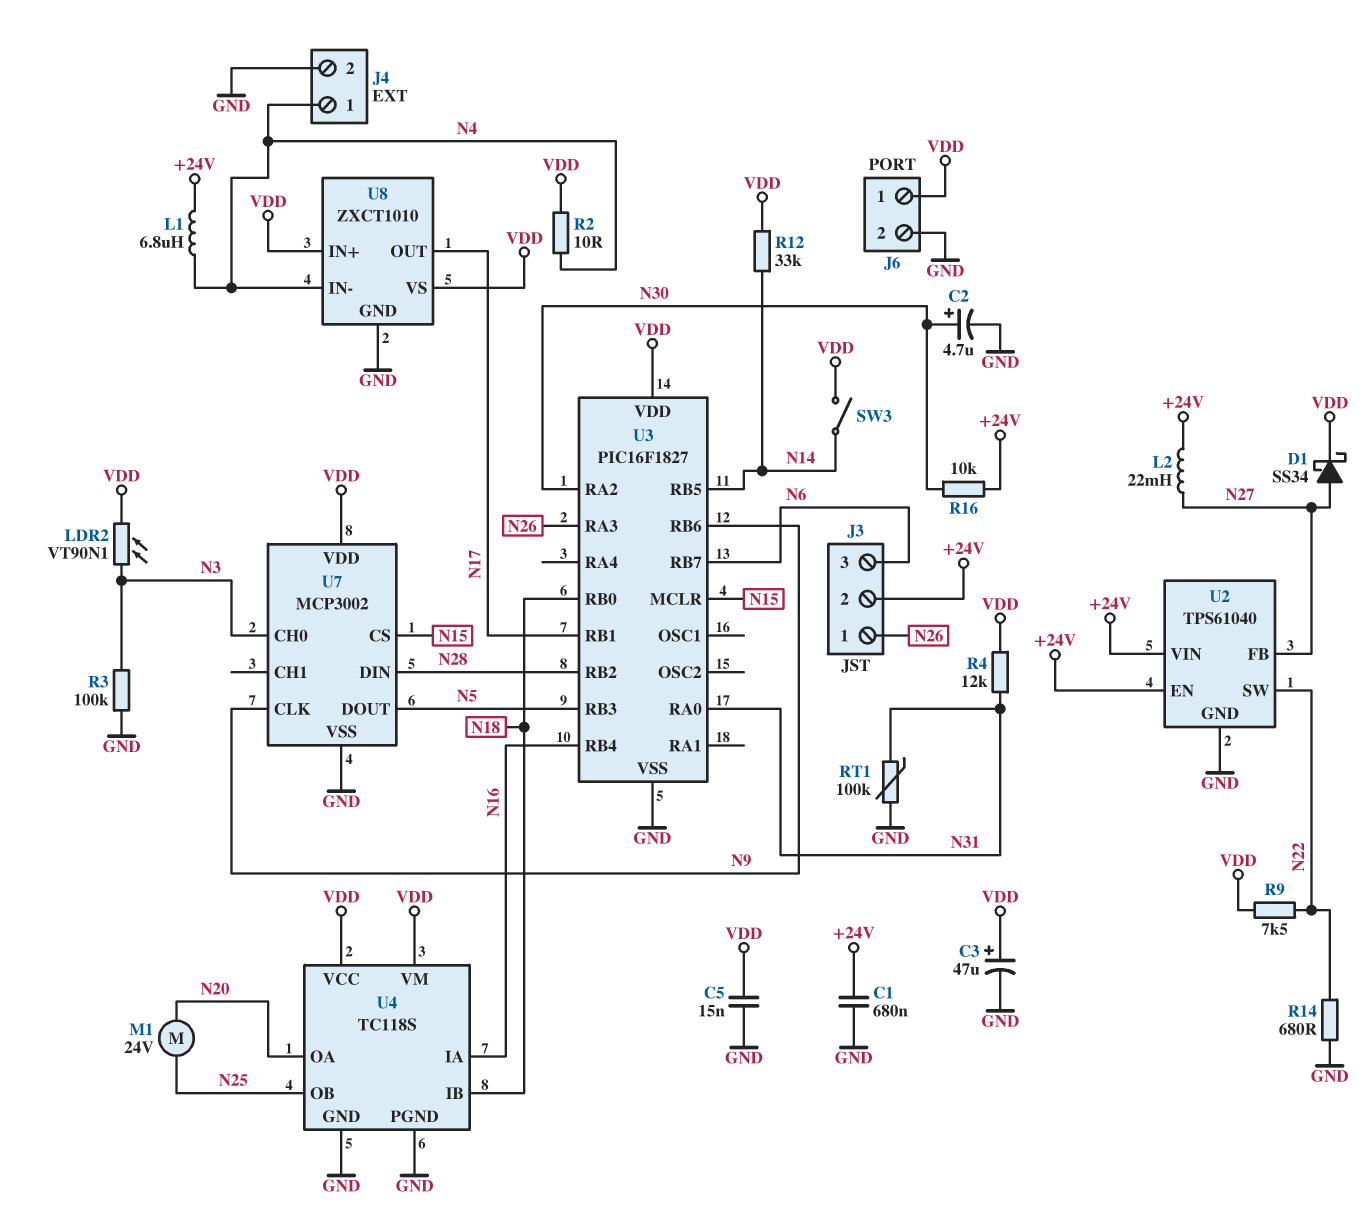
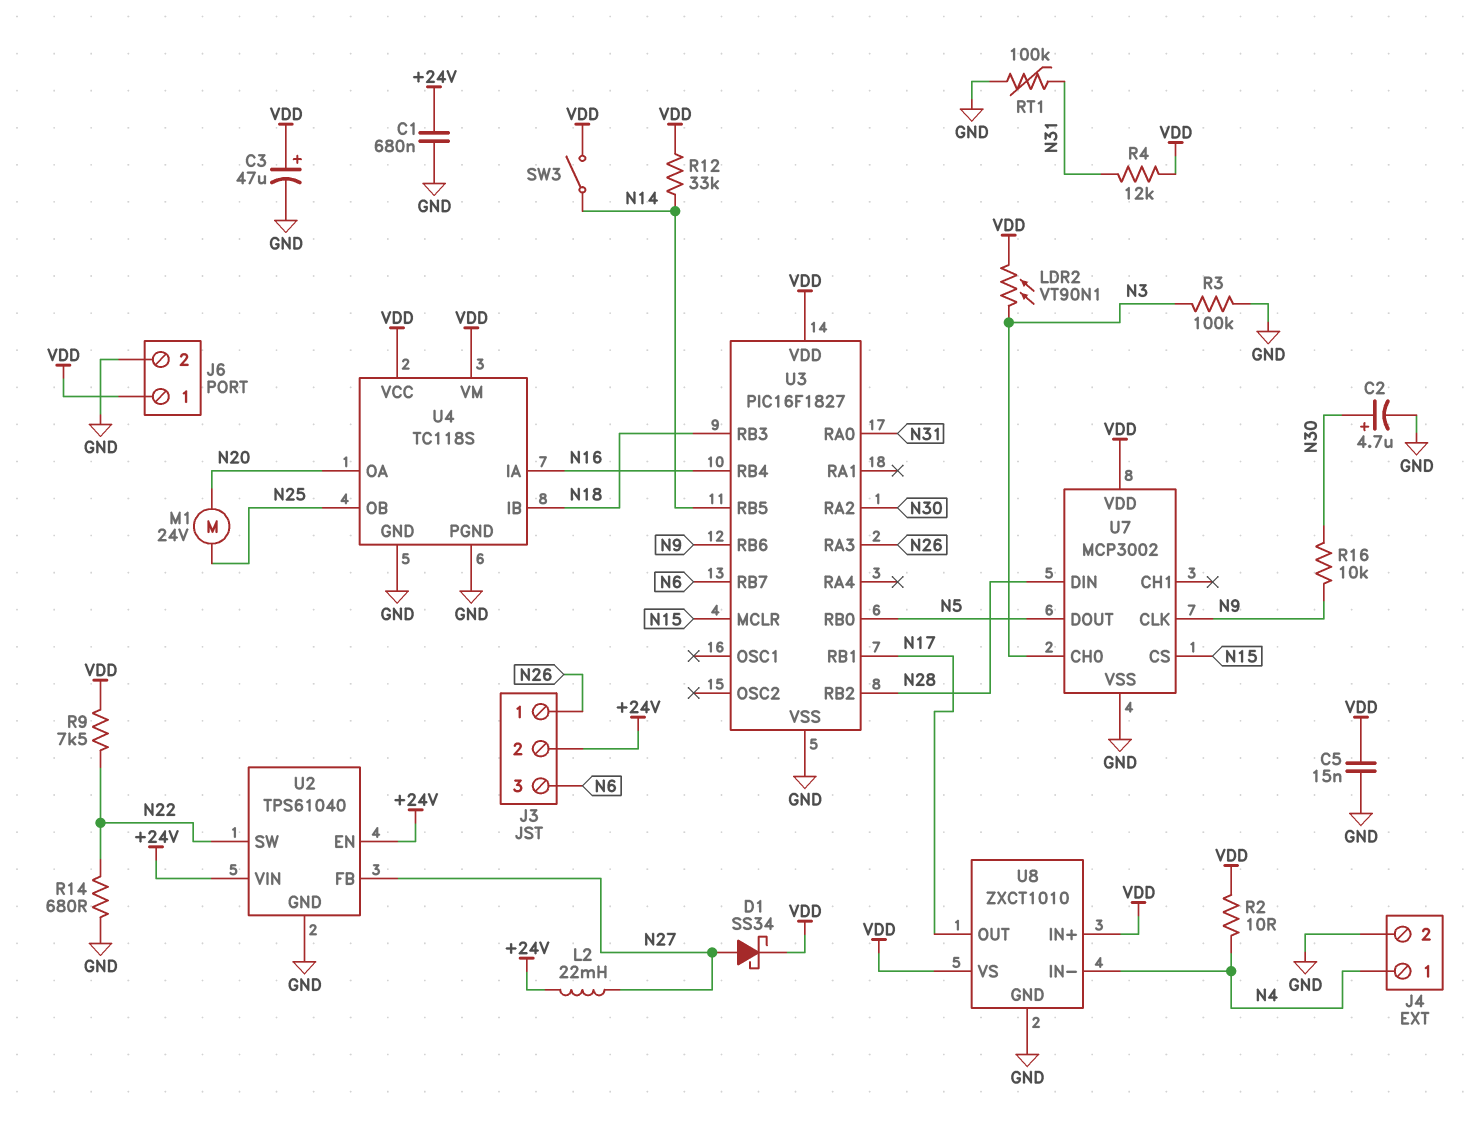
L1: 6.8uH (+24V, N4) -> none
R16: 10k (+24V, N30) -> 10k (N9, N30)
U3 pin RB0: N18 -> N5
U3 pin RB3: N5 -> N18

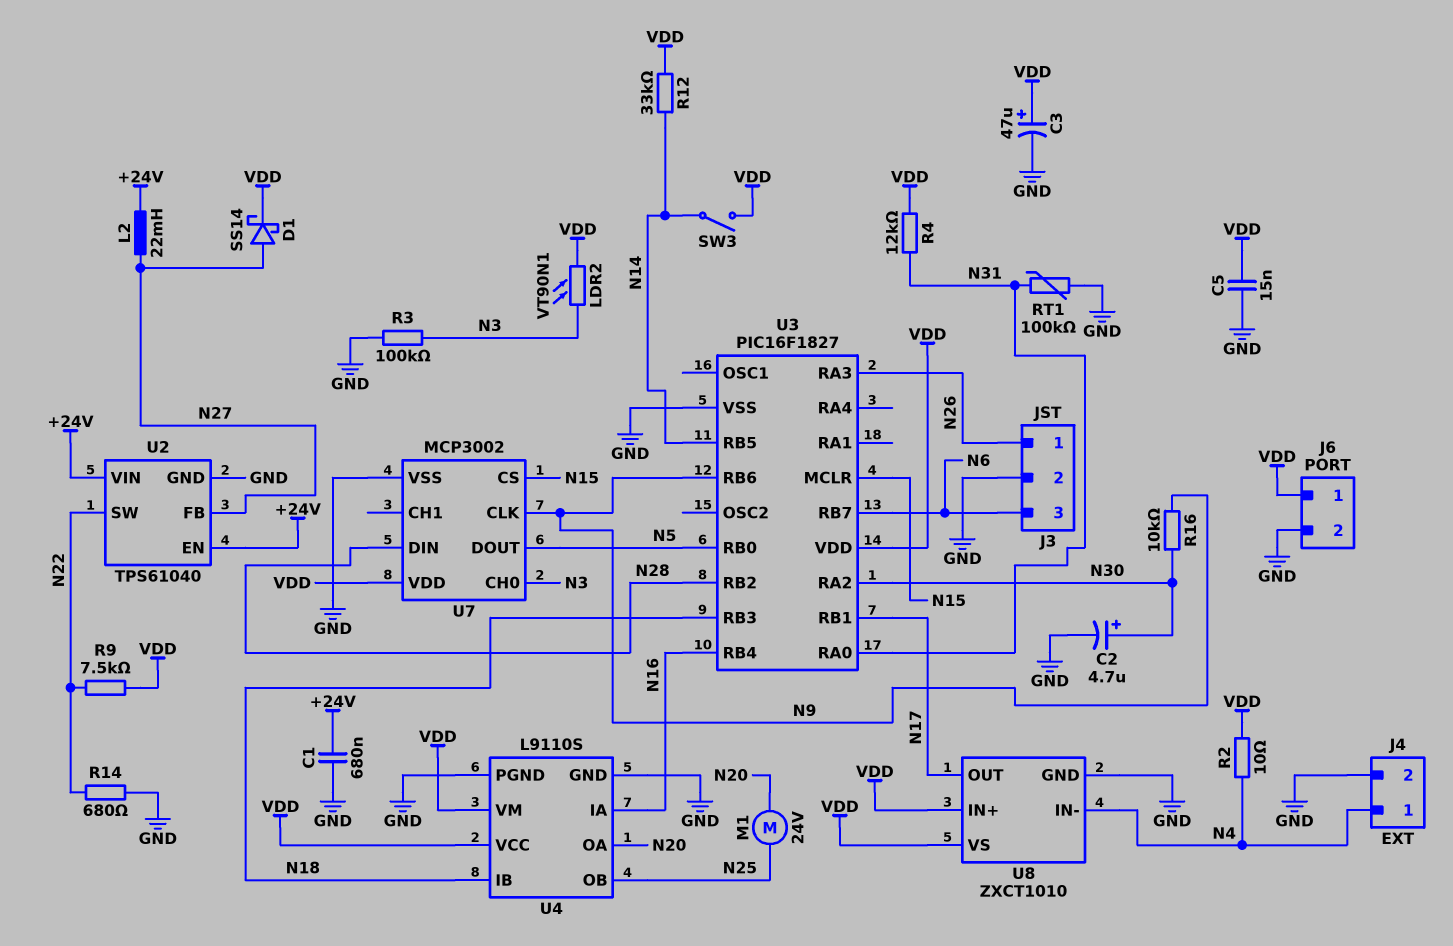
D1: schottky SS34 (A N27, K VDD) -> schottky SS14 (A N27, K VDD)
J3 pin 2: +24V -> GND
U4: TC118S -> L9110S

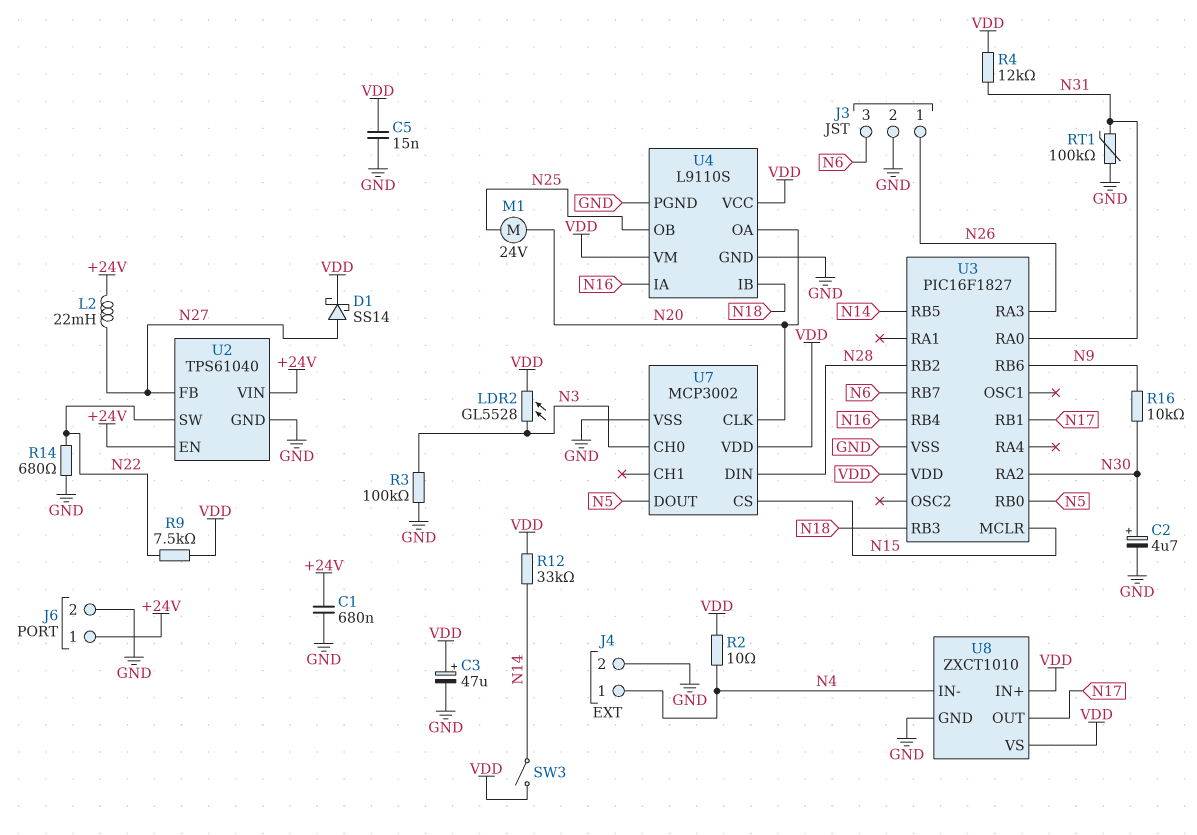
J6 pin 1: VDD -> +24V
LDR2: VT90N1 (N3, VDD) -> GL5528 (N3, VDD)
U7 pin CLK: N9 -> N20

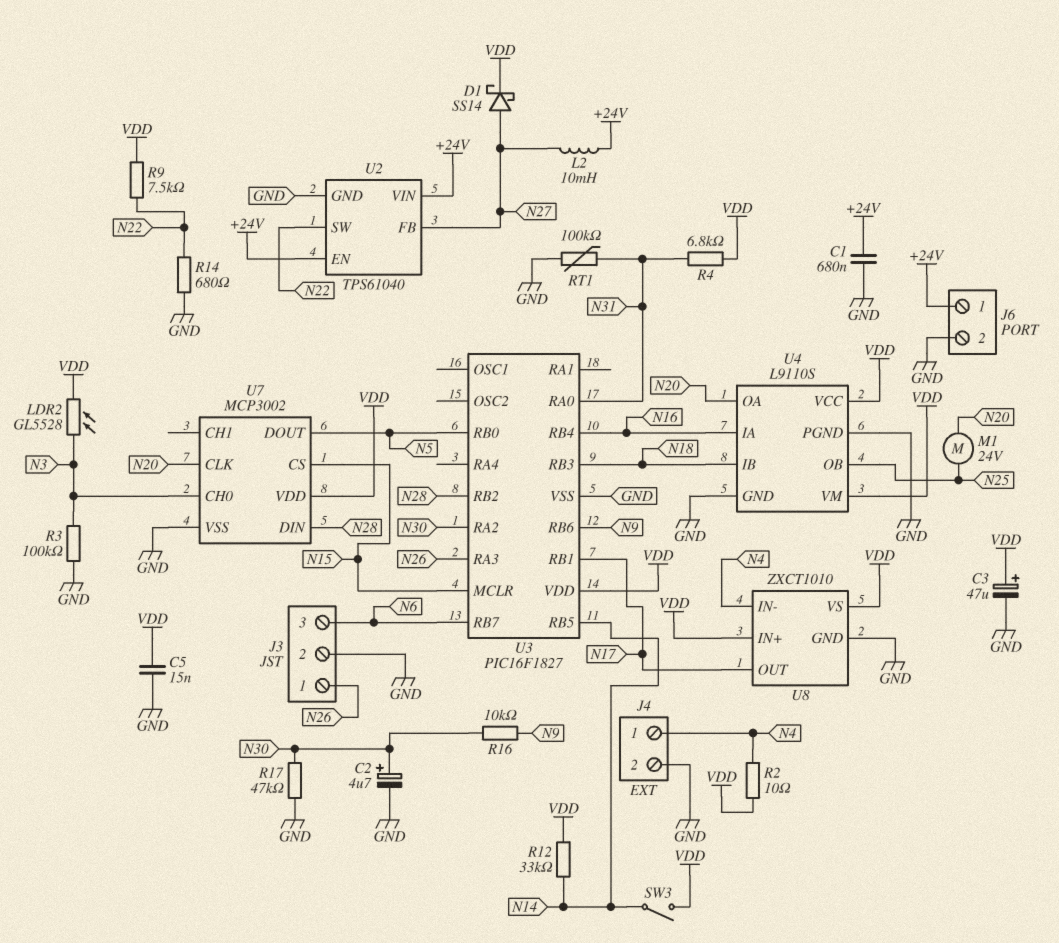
L2: 22mH (+24V, N27) -> 10mH (+24V, N27)
R4: 12k (N31, VDD) -> 6.8k (N31, VDD)
R17: none -> 47k (GND, N30)

